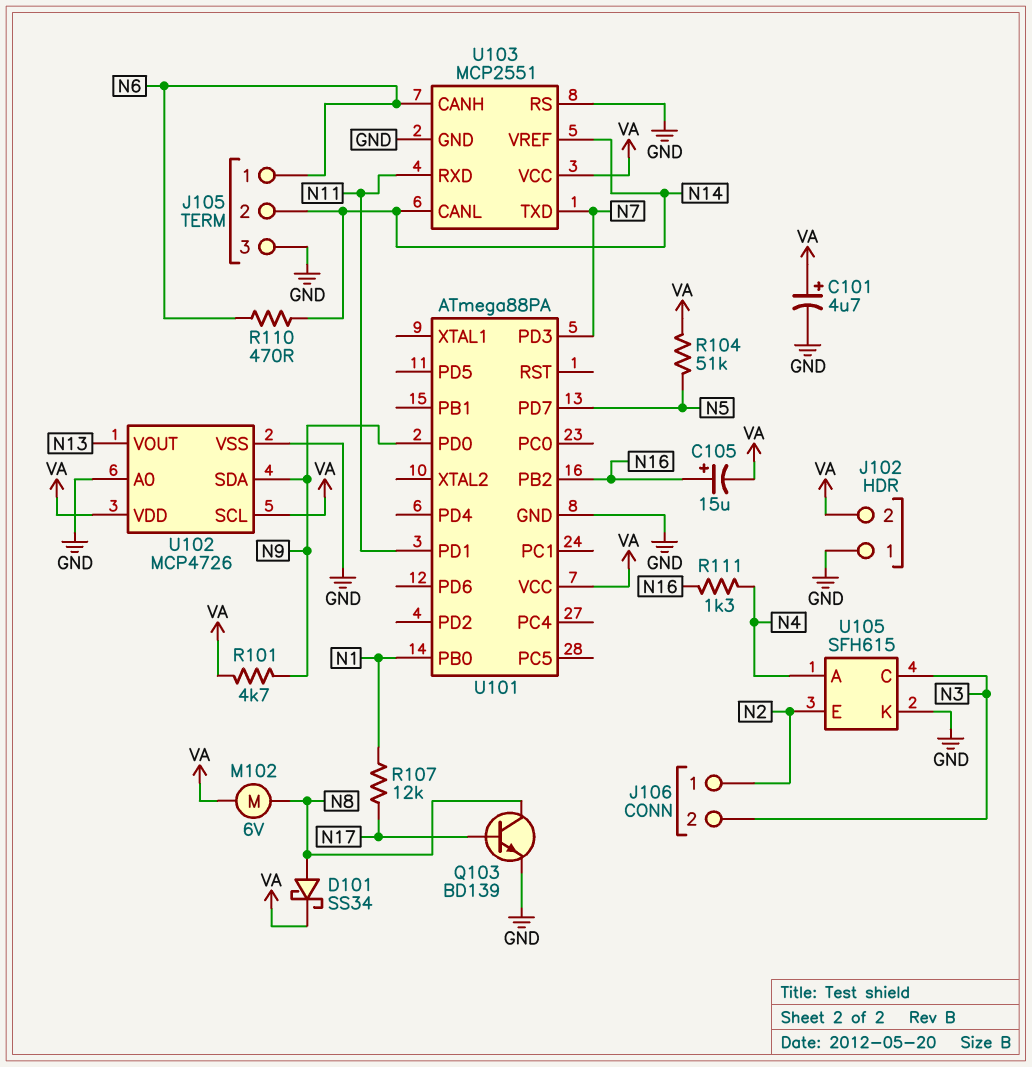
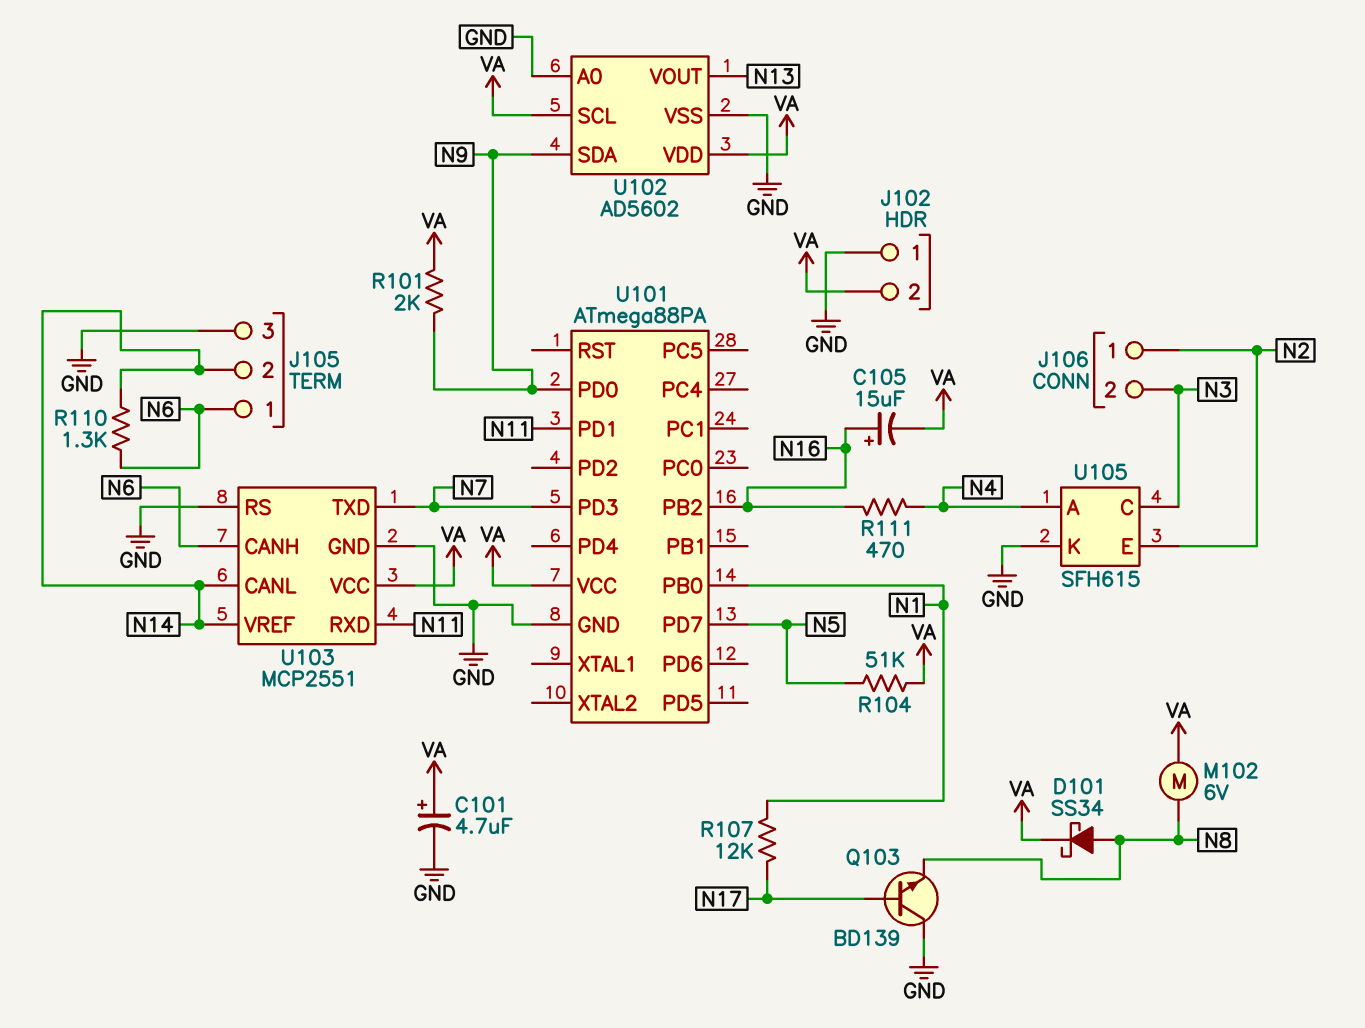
Q103: NPN BD139 (B N17, C N8, E GND) -> NPN BD139 (B N17, C GND, E N8)
R101: 4.7k (N9, VA) -> 2k (N9, VA)
R110: 470 (N6, N14) -> 1.3k (N6, N14)
R111: 1.3k (N4, N16) -> 470 (N4, N16)
U102: MCP4726 -> AD5602

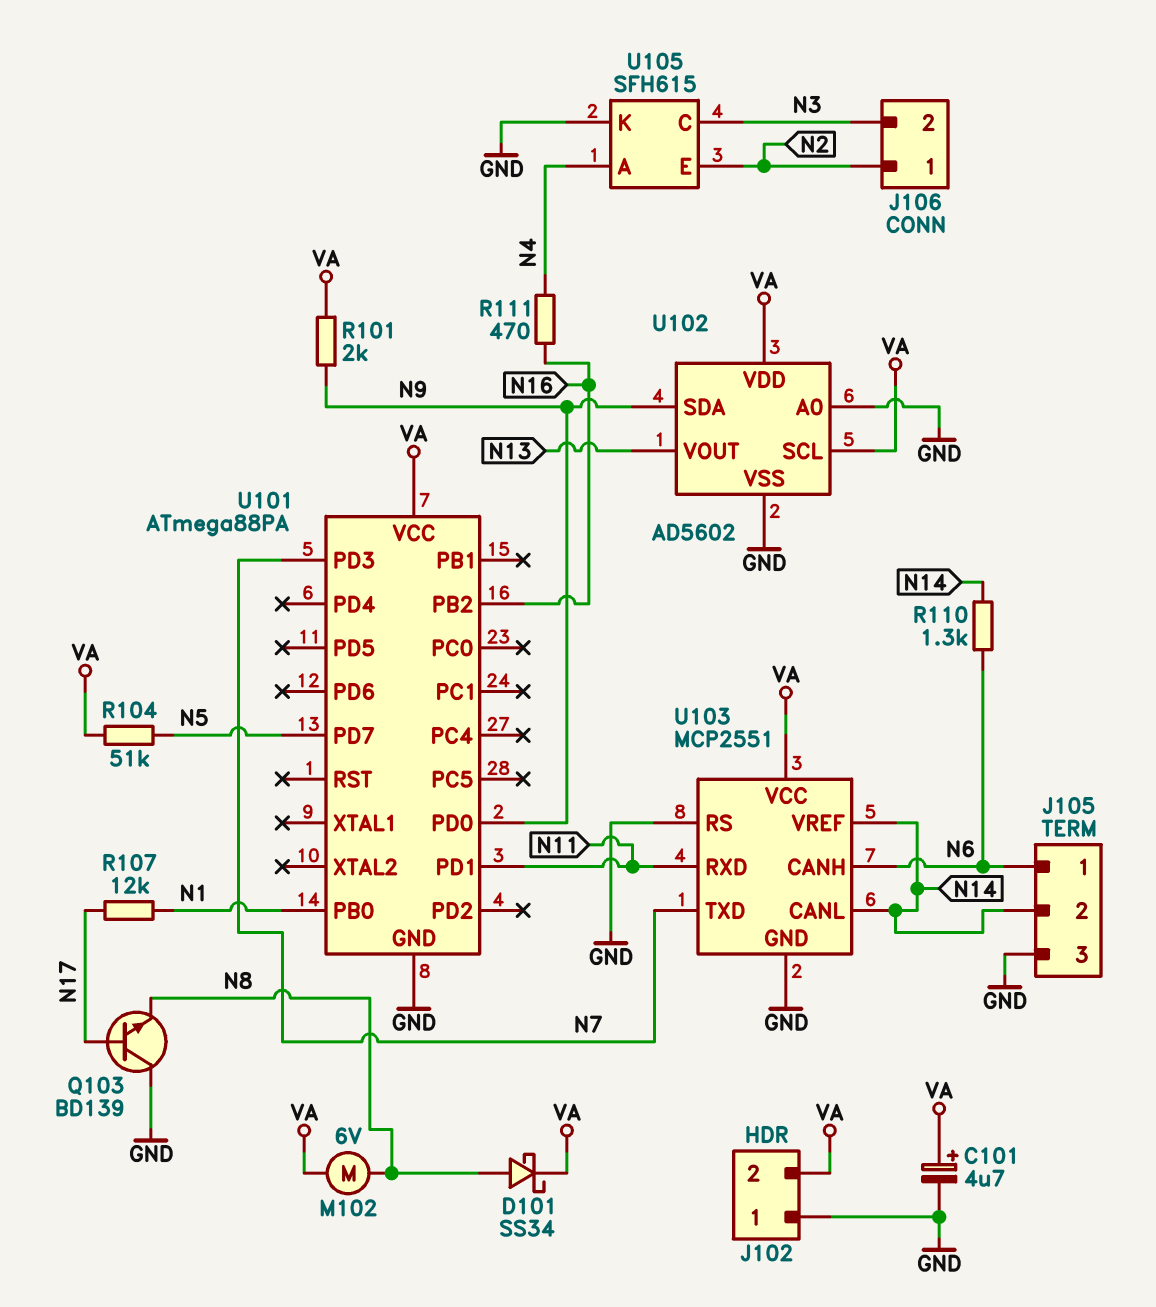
C105: 15uF (plus N16, minus VA) -> none

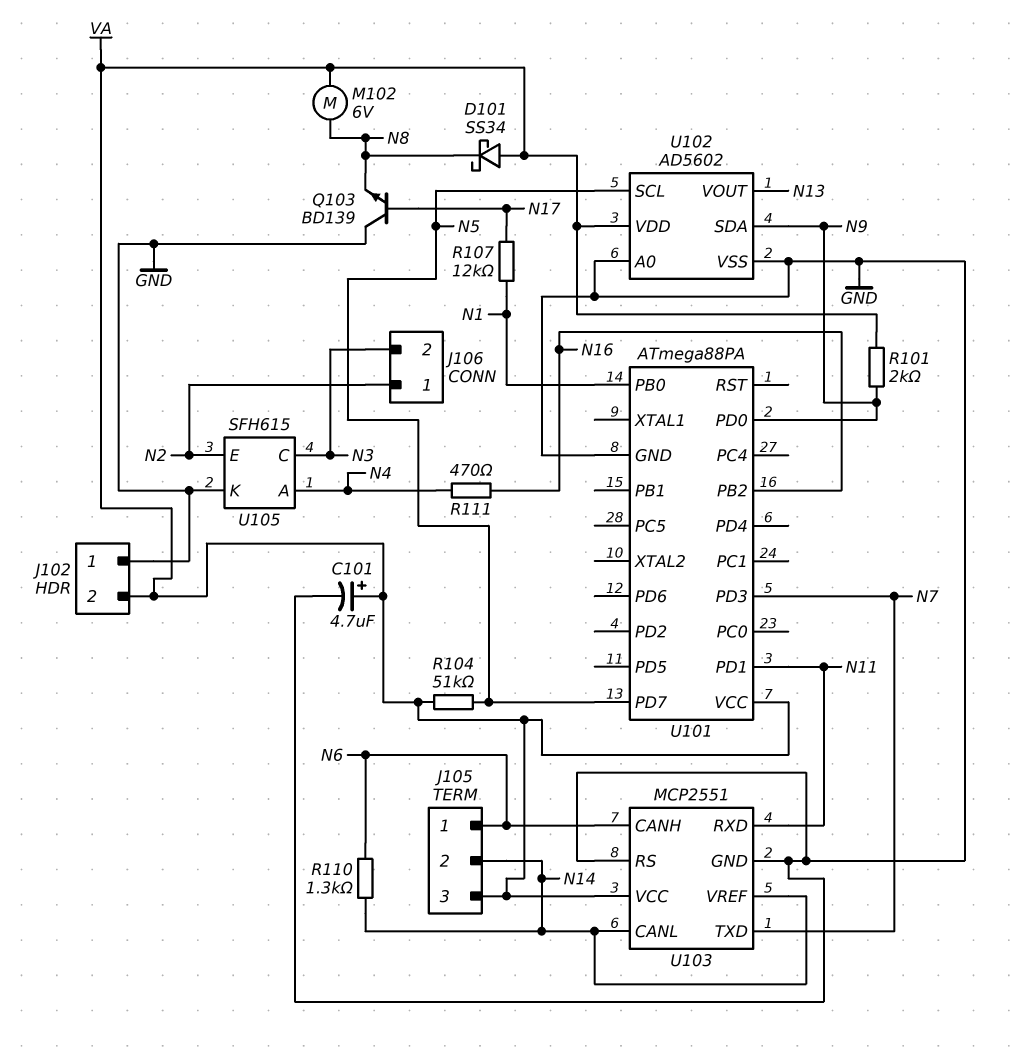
D101: schottky SS34 (A N8, K VA) -> schottky SS34 (A VA, K N8)
J105 pin 3: GND -> VA
U102 pin SCL: VA -> N5

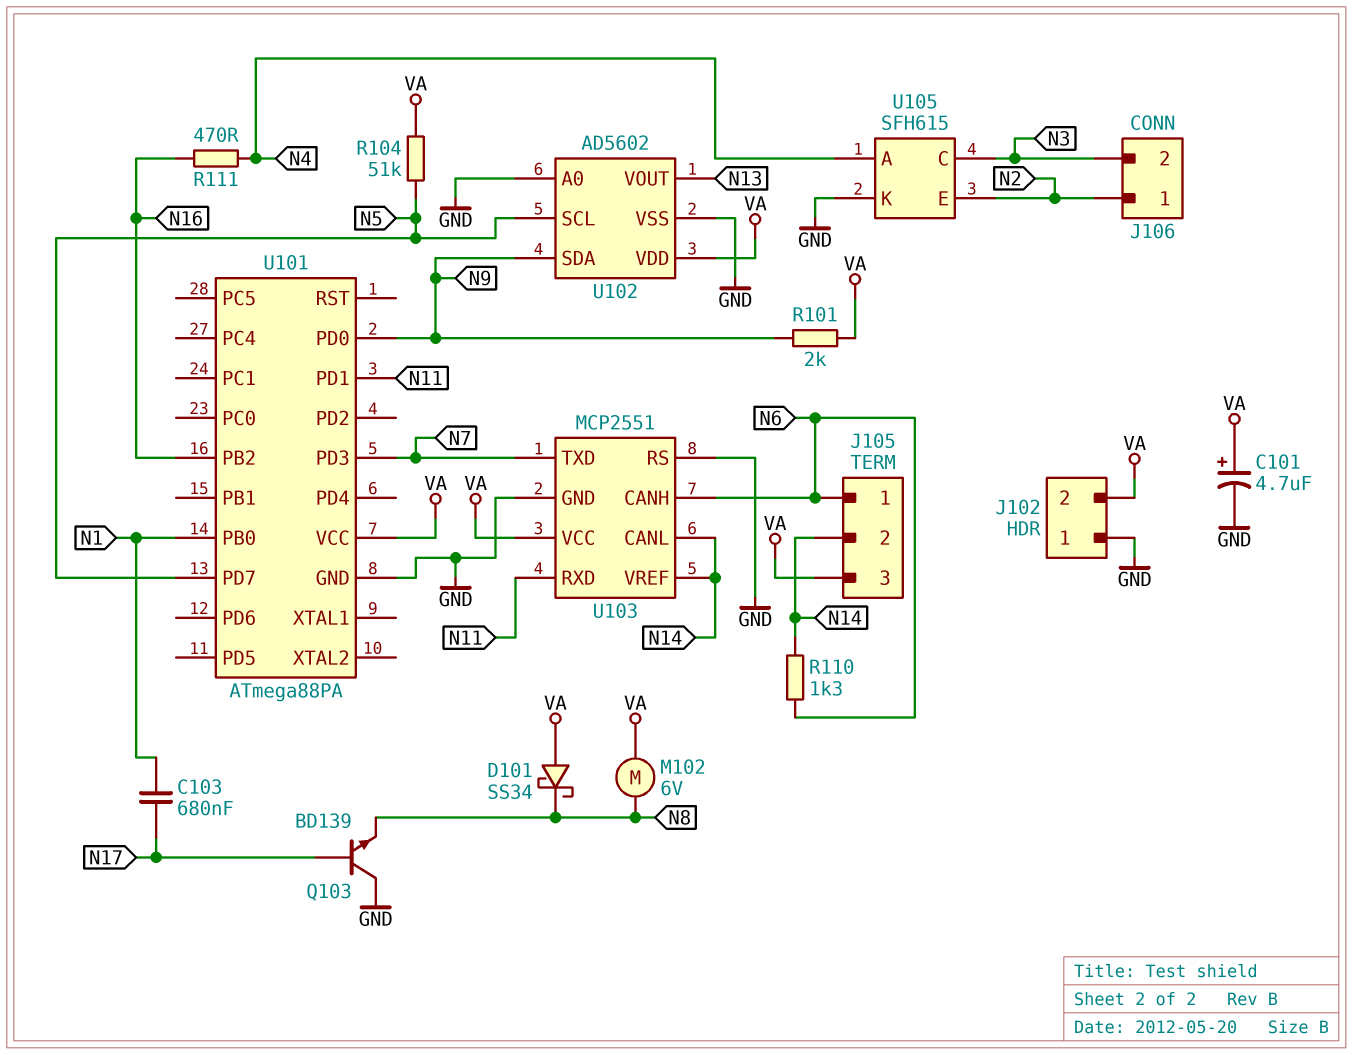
C103: none -> 680nF (N1, N17)
R107: 12k (N1, N17) -> none

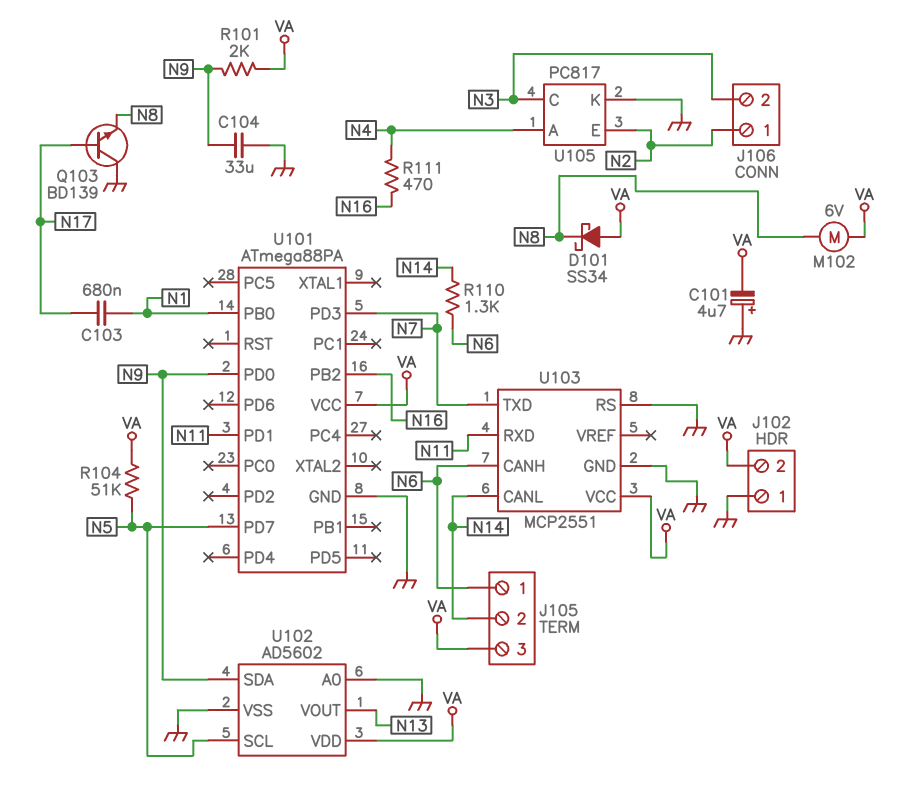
C101: 4.7uF (plus VA, minus GND) -> 4.7uF (plus GND, minus VA)
C104: none -> 33uF (GND, N9)
U103 pin VREF: N14 -> none
U105: SFH615 -> PC817

